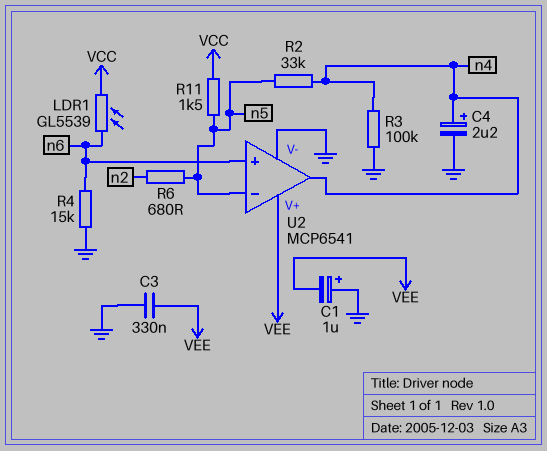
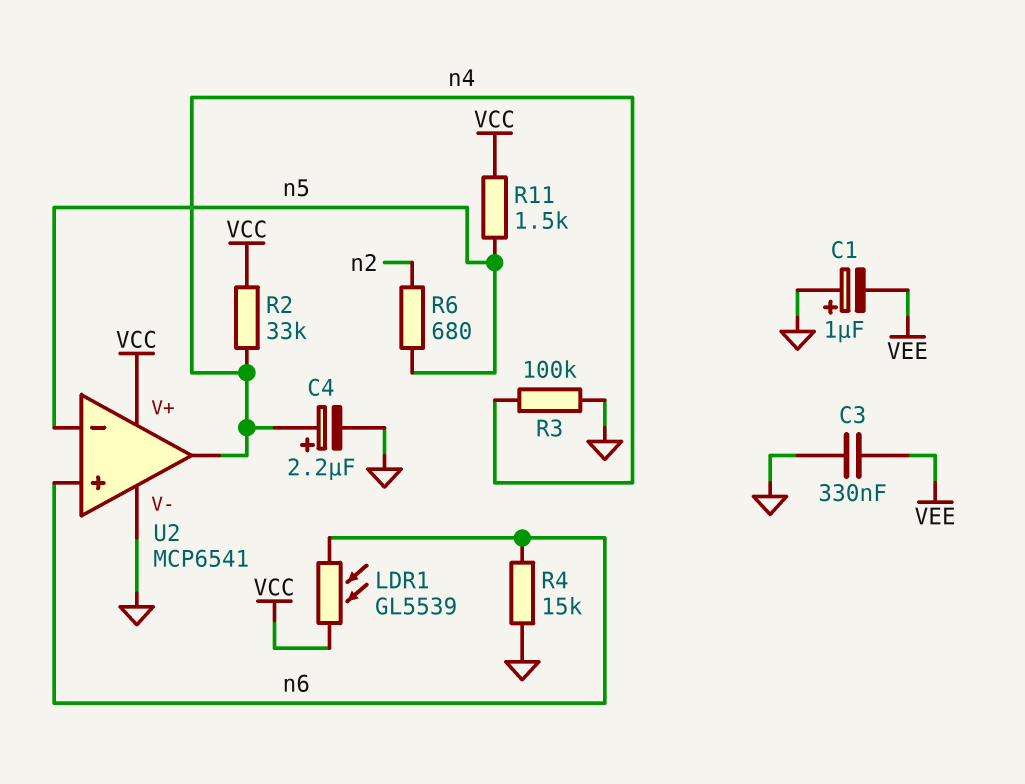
R2: 33k (n4, n5) -> 33k (VCC, n4)
U2 pin V+: VEE -> VCC

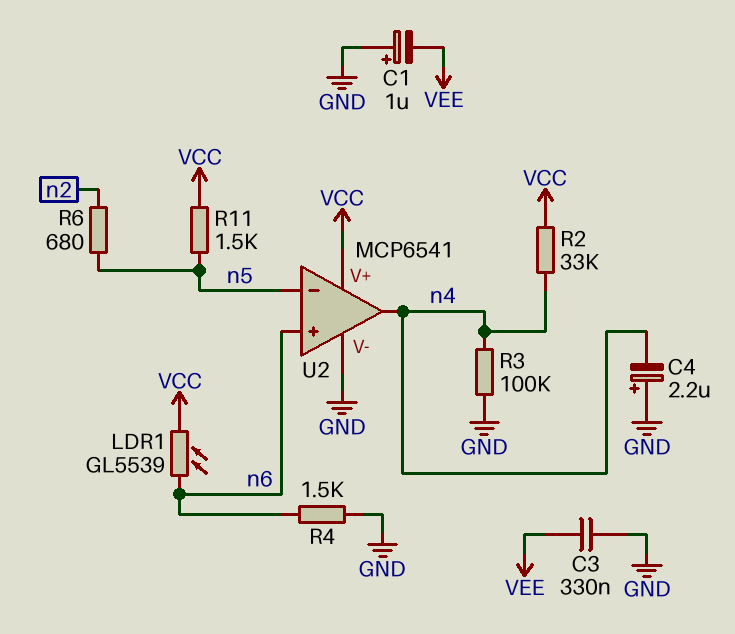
C4: 2.2uF (plus n4, minus GND) -> 2.2uF (plus GND, minus n4)
R4: 15k (GND, n6) -> 1.5k (GND, n6)

